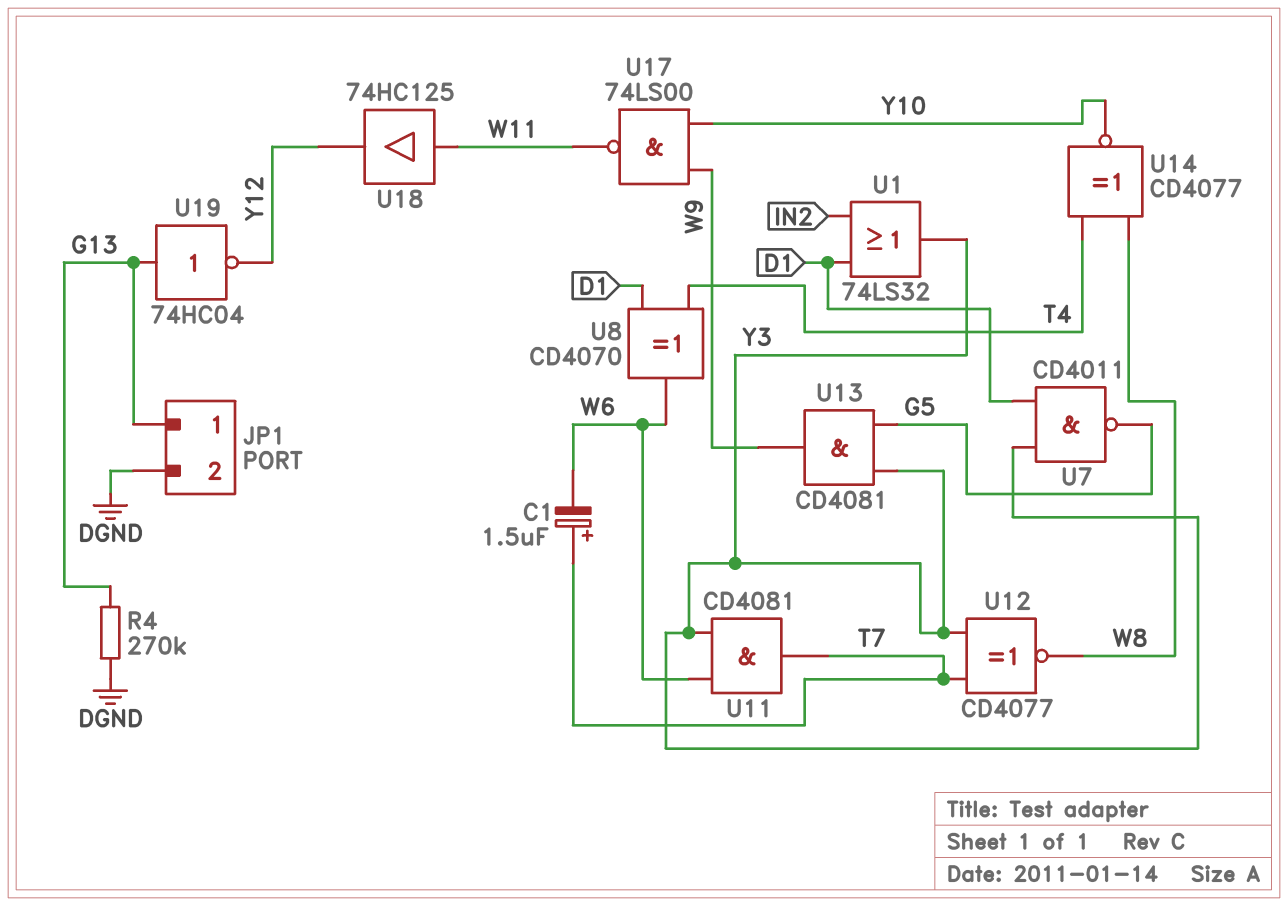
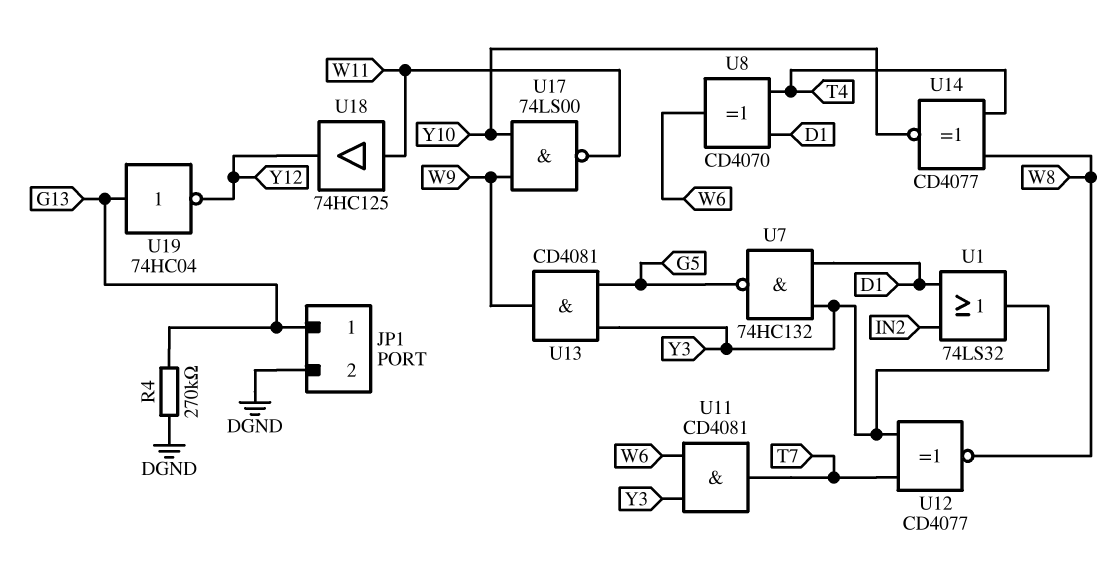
C1: 1.5uF (plus T7, minus W6) -> none
U7: NAND CD4011 (in D1, in Y3, out G5) -> NAND 74HC132 (in D1, in Y3, out G5)

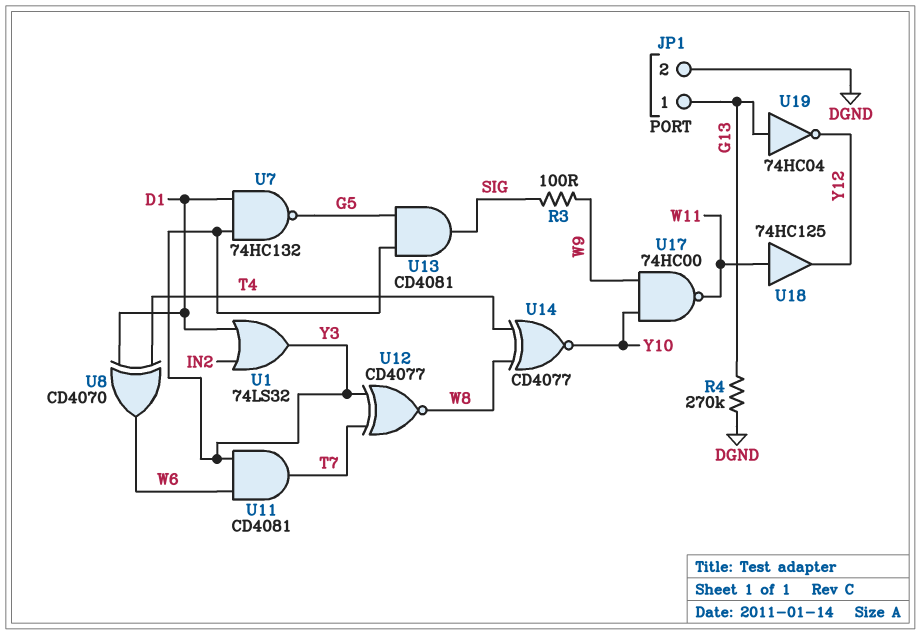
R3: none -> 100 (SIG, W9)
U13: AND CD4081 (in G5, in Y3, out W9) -> AND CD4081 (in G5, in Y3, out SIG)
U17: NAND 74LS00 (in W9, in Y10, out W11) -> NAND 74HC00 (in W9, in Y10, out W11)

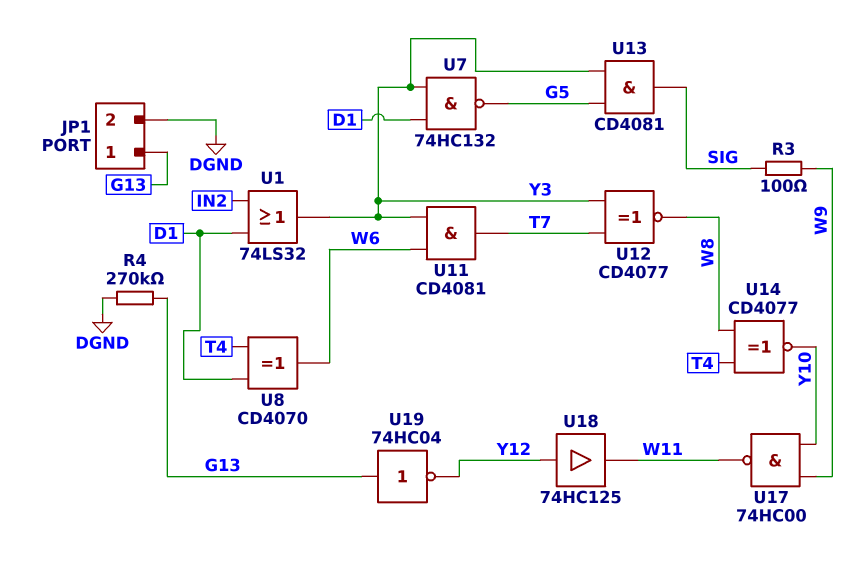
U18: buffer 74HC125 (in W11, out Y12) -> buffer 74HC125 (in Y12, out W11)

